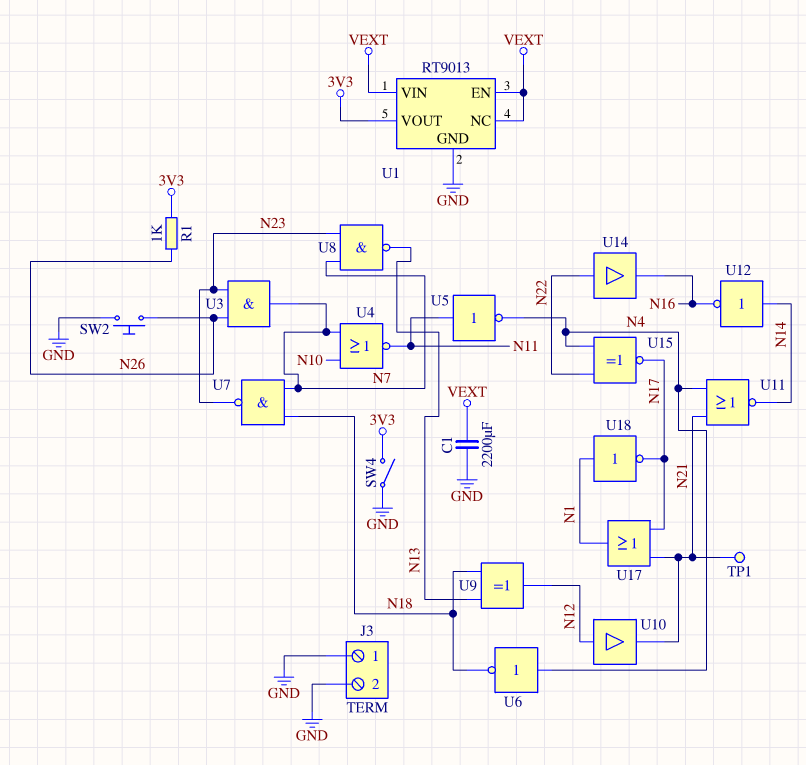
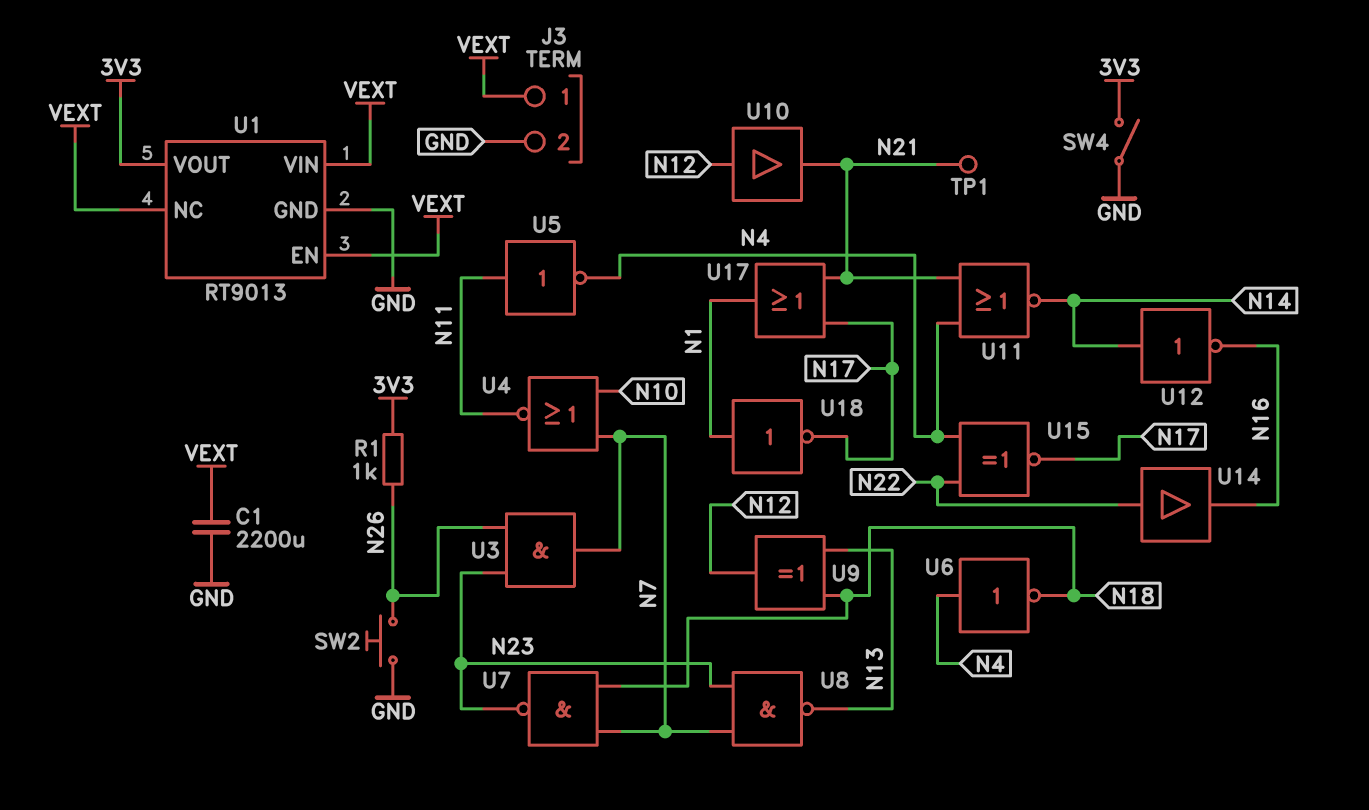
J3 pin 1: GND -> VEXT

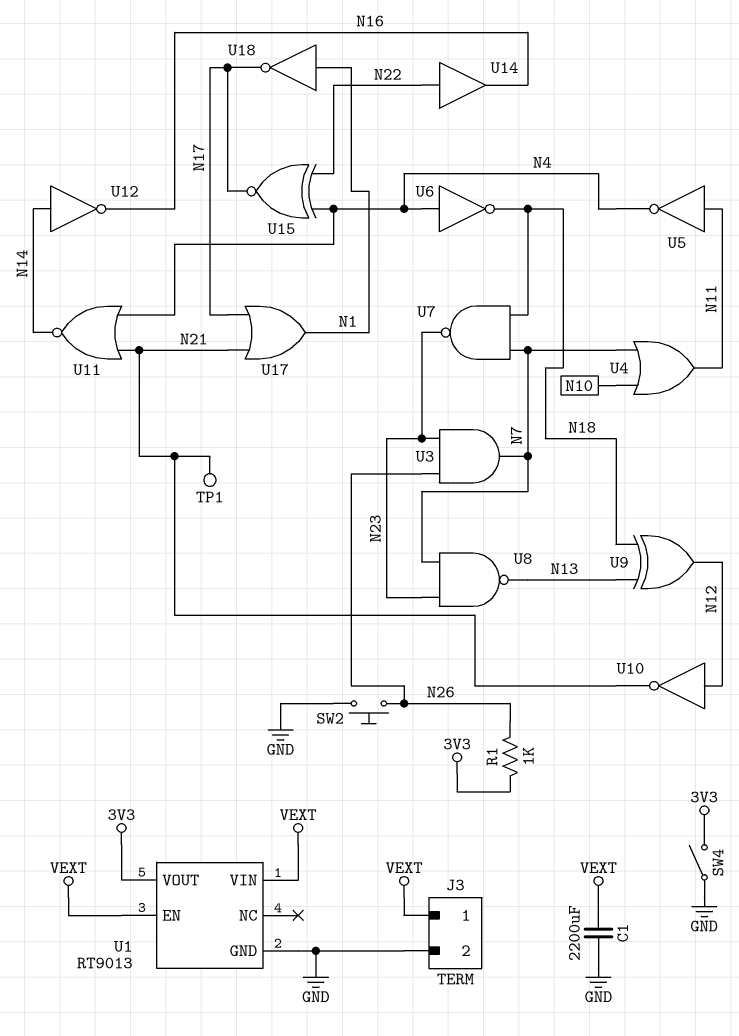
U1 pin NC: VEXT -> none
U4: NOR (in N7, in N10, out N11) -> OR (in N7, in N10, out N11)
U10: buffer (in N12, out N21) -> NOT (in N12, out N21)

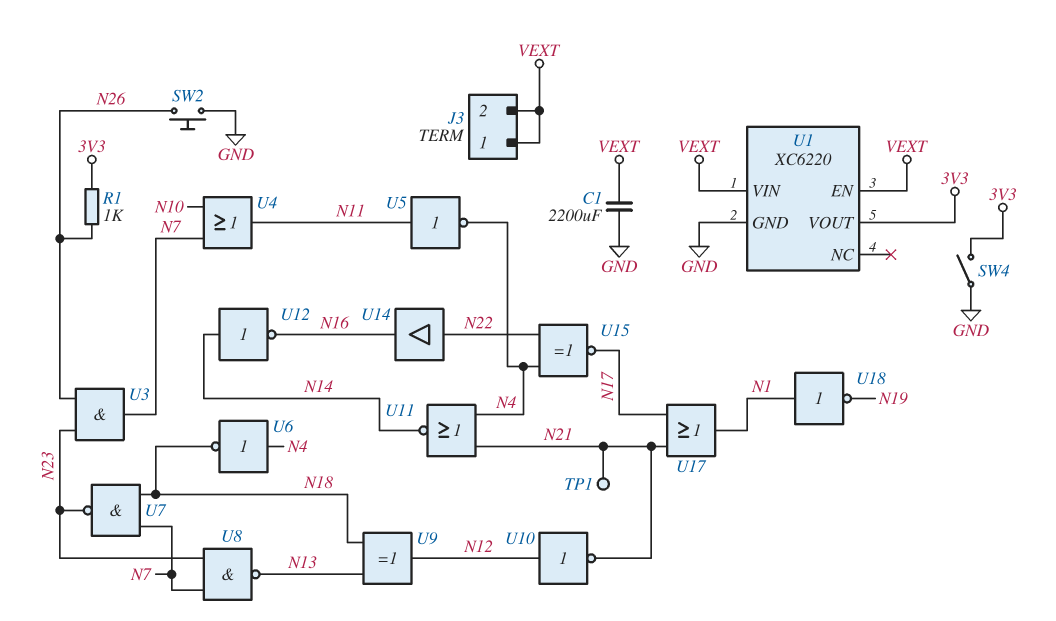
J3 pin 2: GND -> VEXT
U1: RT9013 -> XC6220
U18: NOT (in N1, out N17) -> NOT (in N1, out N19)

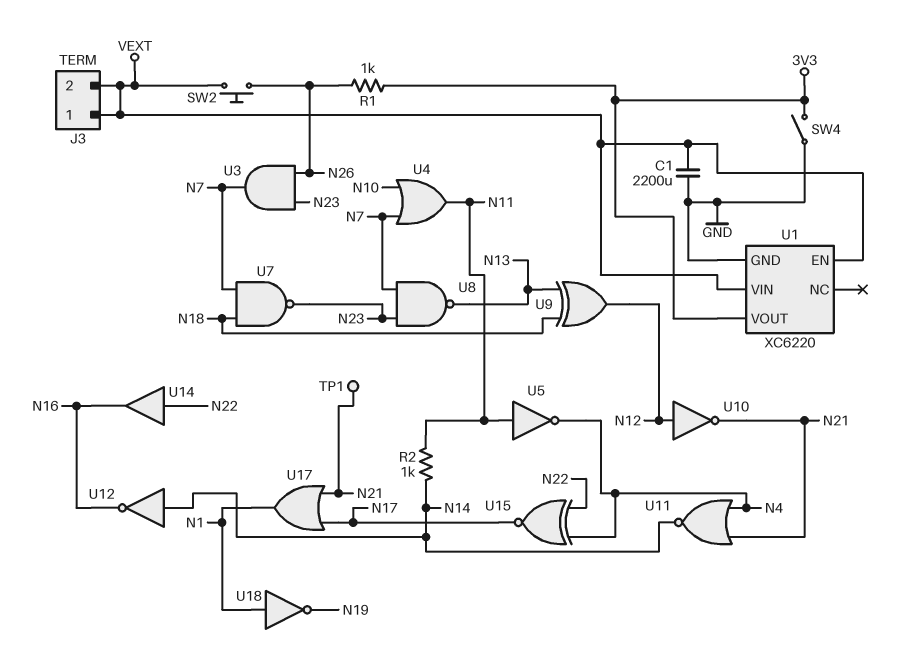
R2: none -> 1k (N11, N14)
SW2: button (GND, N26) -> button (N26, VEXT)
U6: NOT (in N4, out N18) -> none

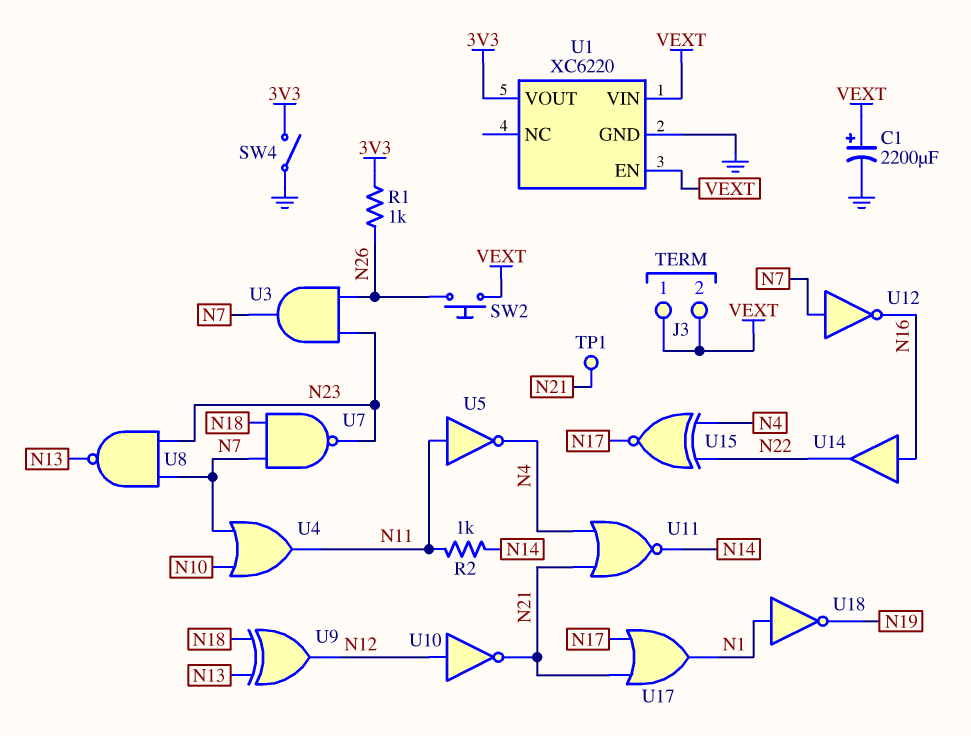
C1: 2200uF (GND, VEXT) -> 2200uF (plus VEXT, minus GND)
U12: NOT (in N14, out N16) -> NOT (in N7, out N16)
U14: buffer (in N22, out N16) -> buffer (in N16, out N22)

